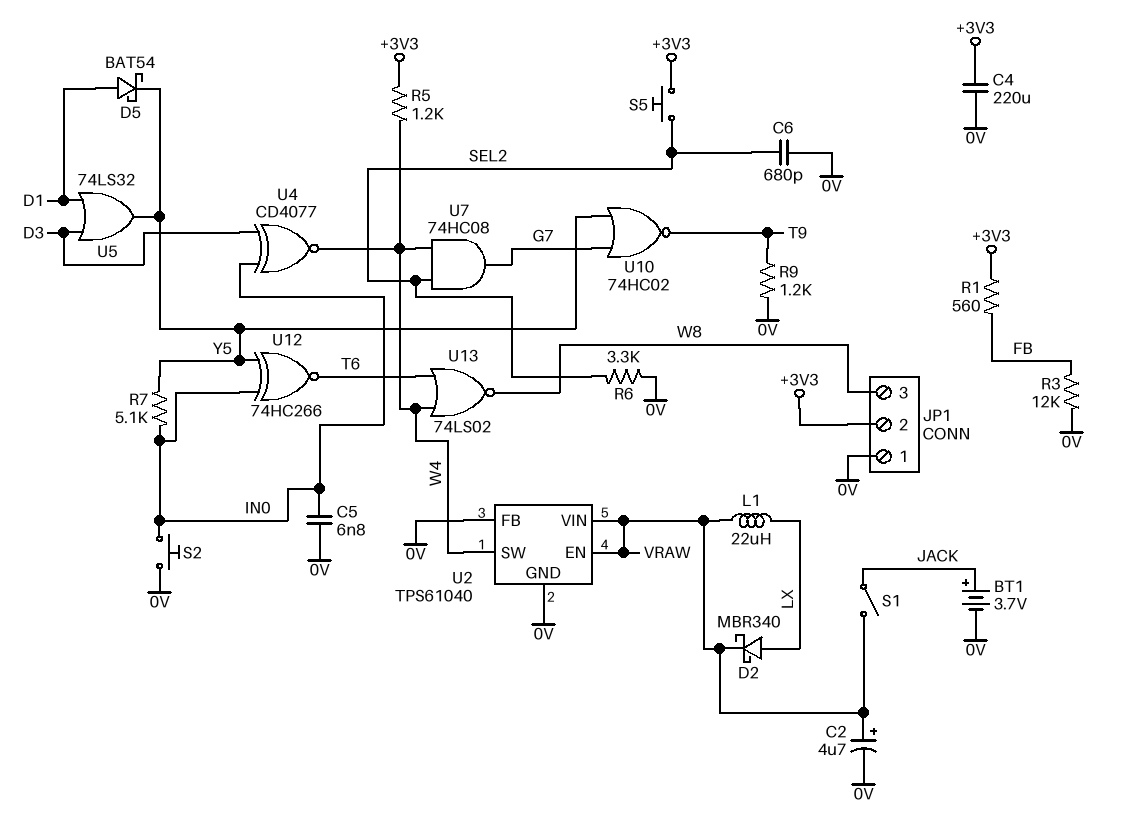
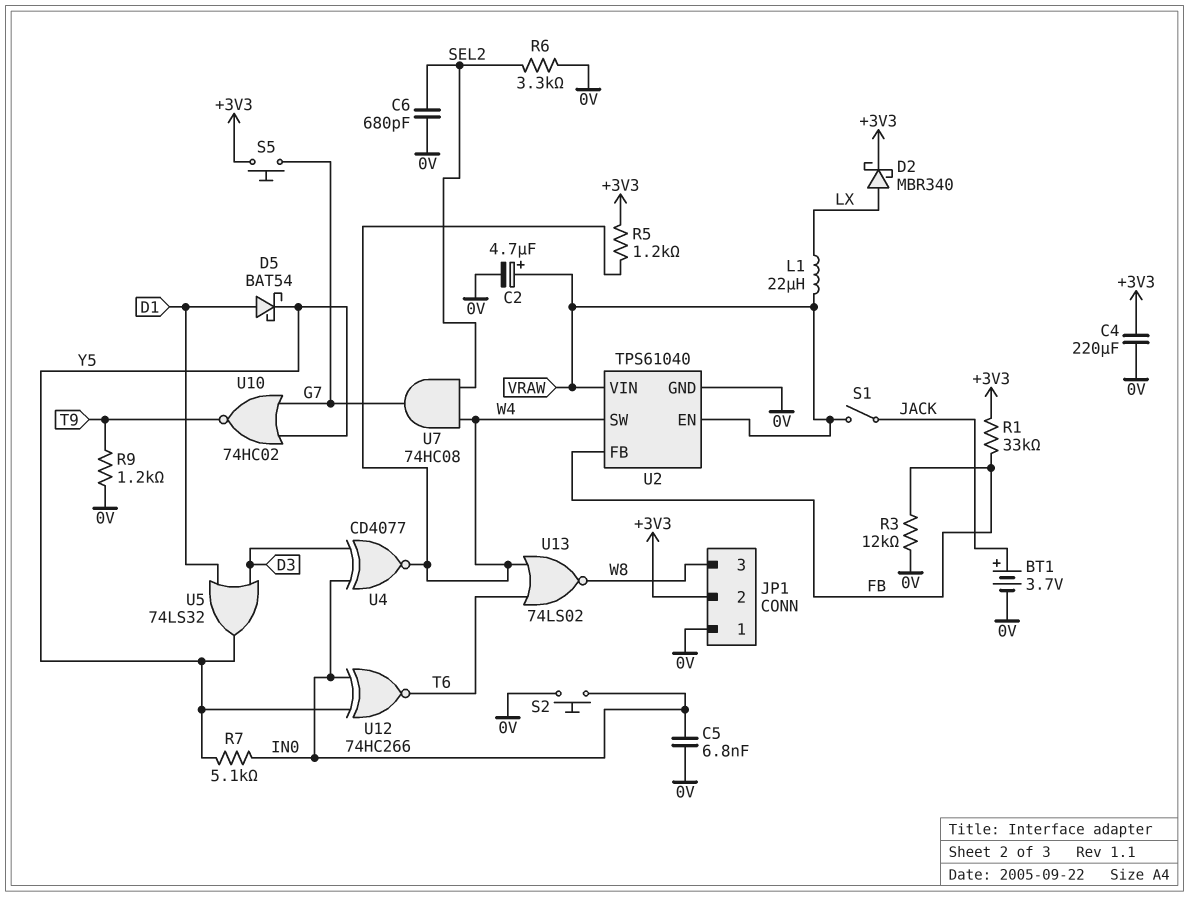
D2: schottky MBR340 (A LX, K VRAW) -> schottky MBR340 (A LX, K +3V3)
R1: 560 (+3V3, FB) -> 33k (+3V3, FB)
S5: button (+3V3, SEL2) -> button (+3V3, G7)
U2 pin FB: 0V -> FB

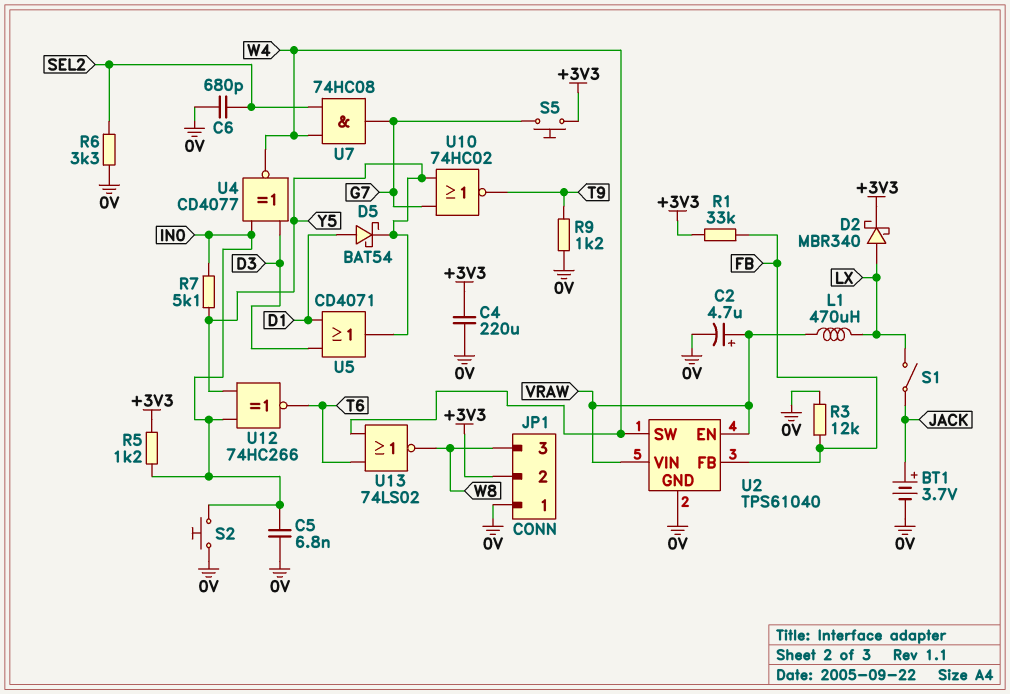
L1: 22uH (LX, VRAW) -> 470uH (LX, VRAW)
R5: 1.2k (+3V3, W4) -> 1.2k (+3V3, IN0)
S1: switch (JACK, VRAW) -> switch (JACK, LX)
U5: OR 74LS32 (in D1, in D3, out Y5) -> OR CD4071 (in D1, in D3, out Y5)

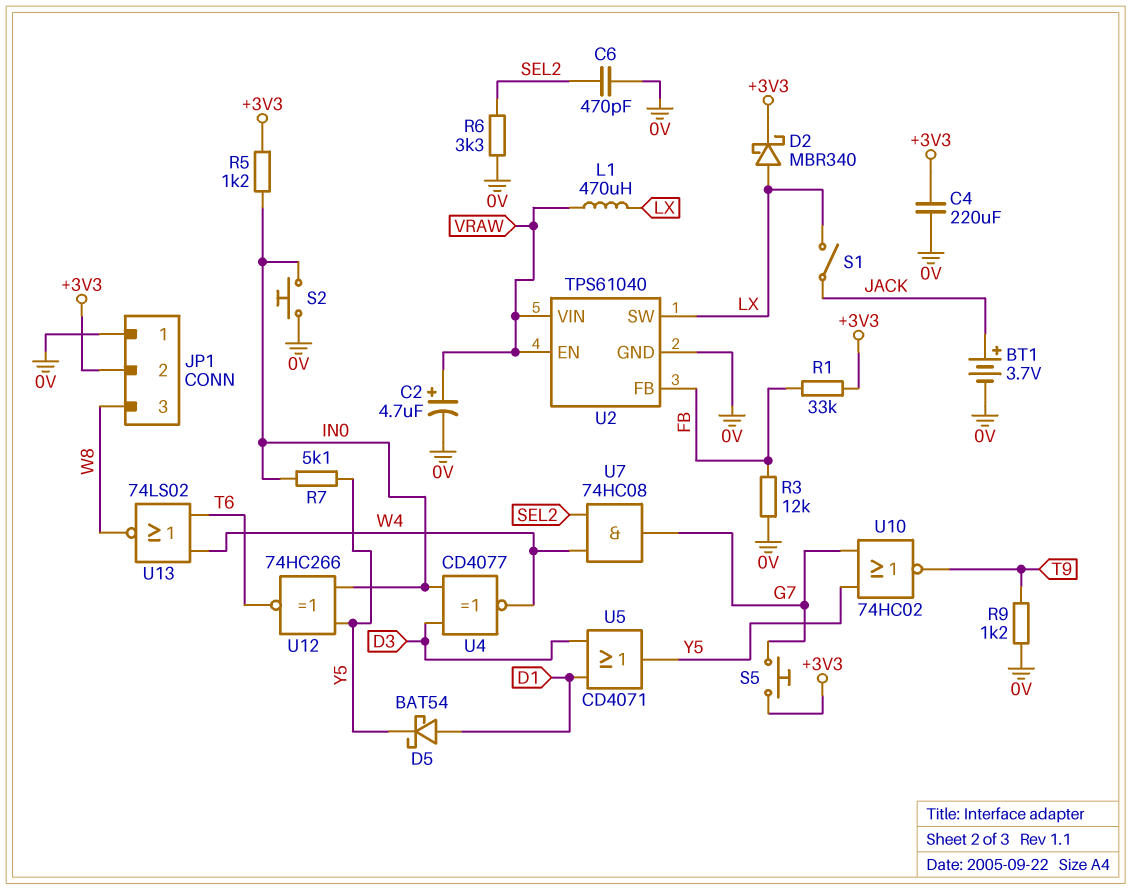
C5: 6.8nF (0V, IN0) -> none
C6: 680pF (0V, SEL2) -> 470pF (0V, SEL2)
U2 pin SW: W4 -> LX

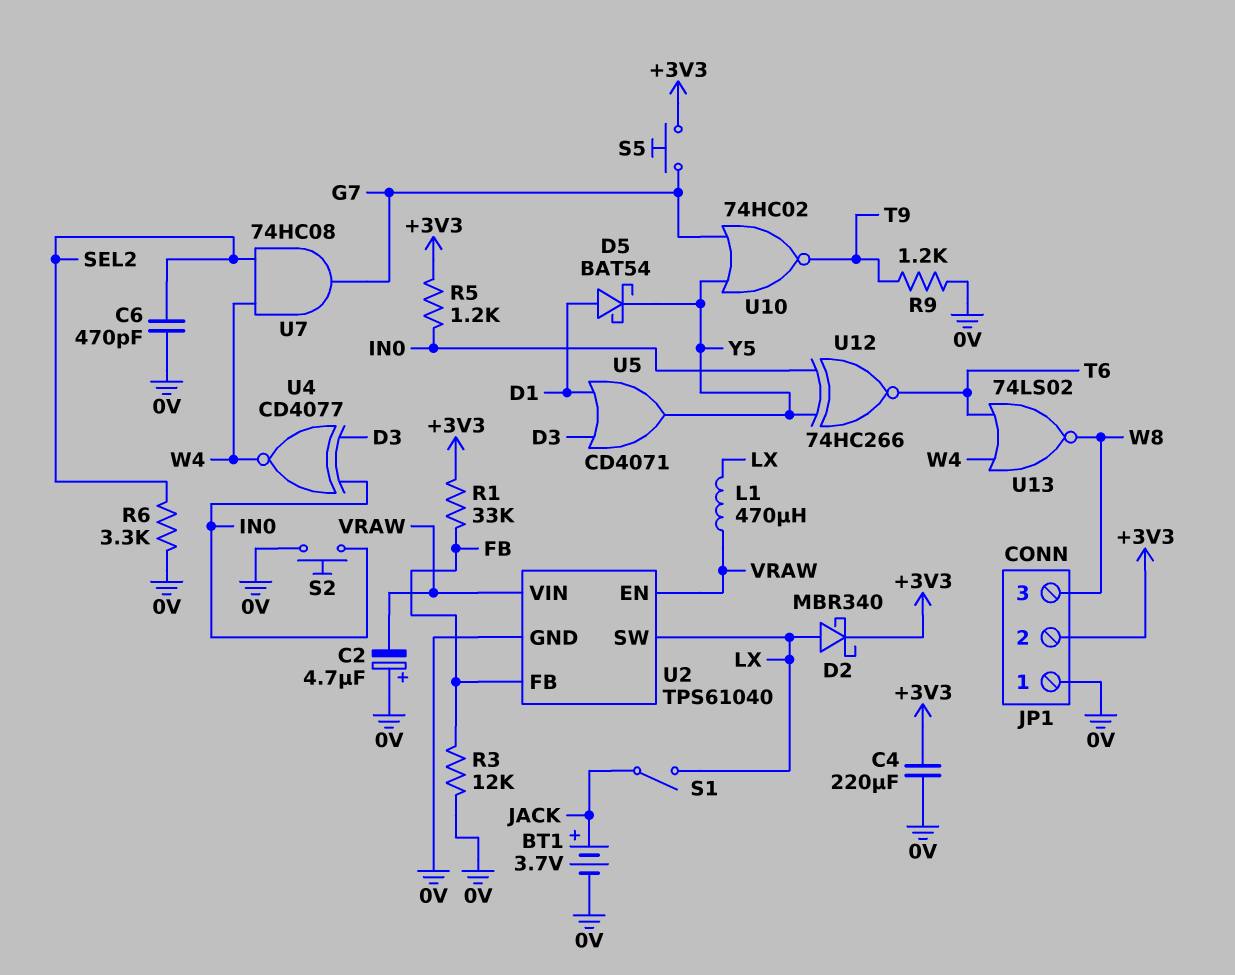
C2: 4.7uF (plus VRAW, minus 0V) -> 4.7uF (plus 0V, minus VRAW)
R7: 5.1k (IN0, Y5) -> none

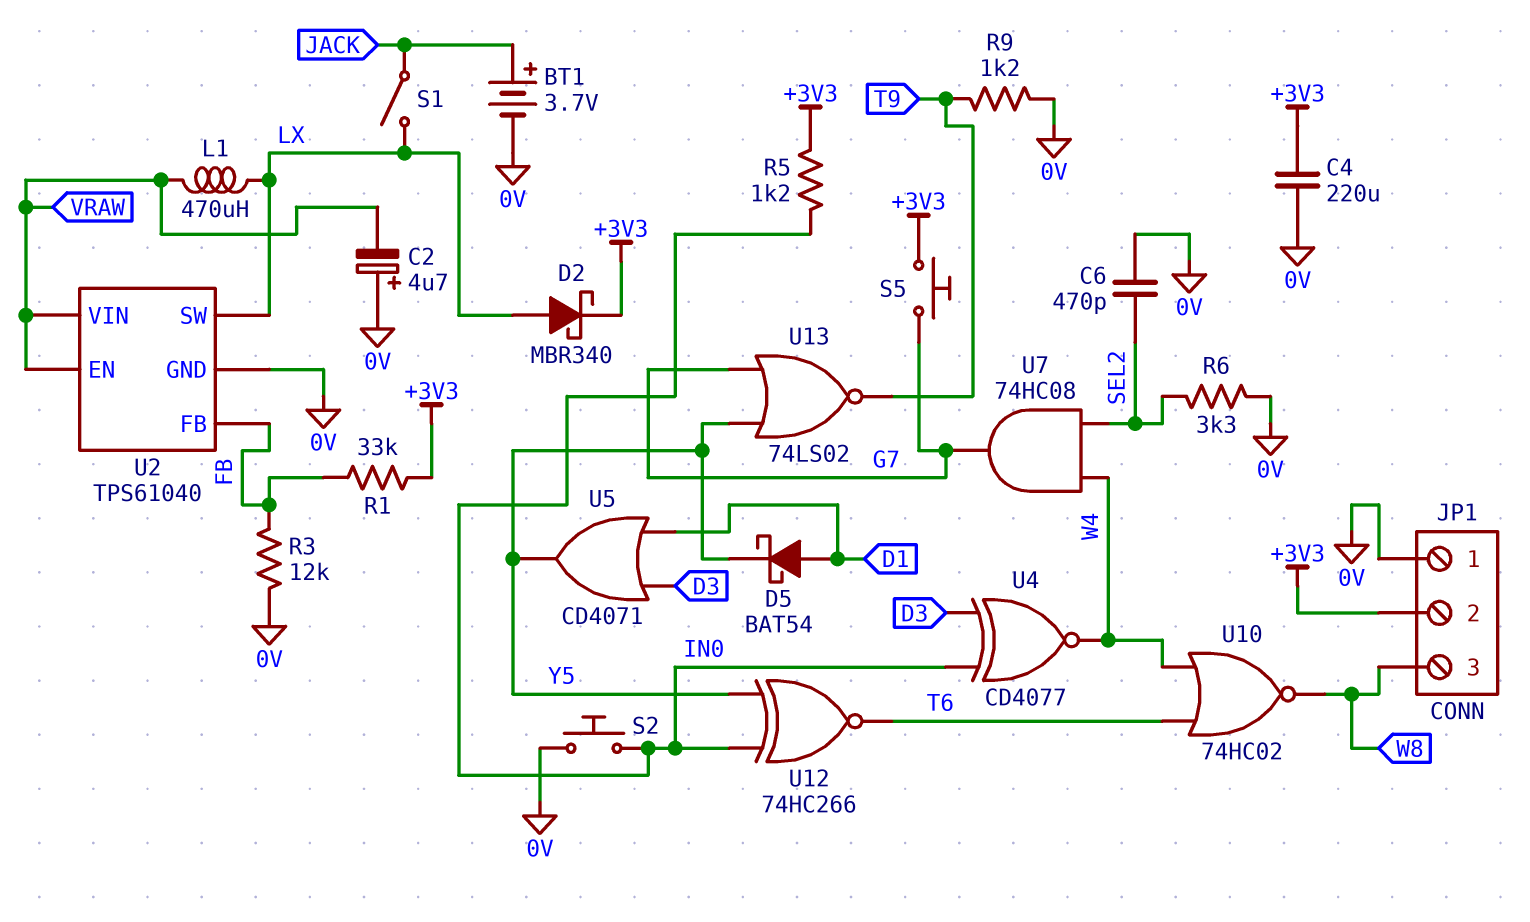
U10: NOR 74HC02 (in G7, in Y5, out T9) -> NOR 74HC02 (in T6, in W4, out W8)
U13: NOR 74LS02 (in T6, in W4, out W8) -> NOR 74LS02 (in G7, in Y5, out T9)

